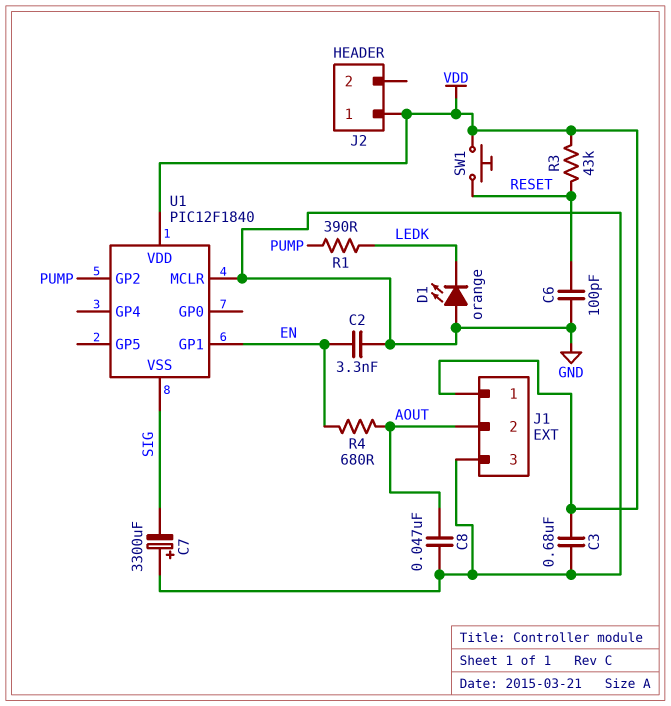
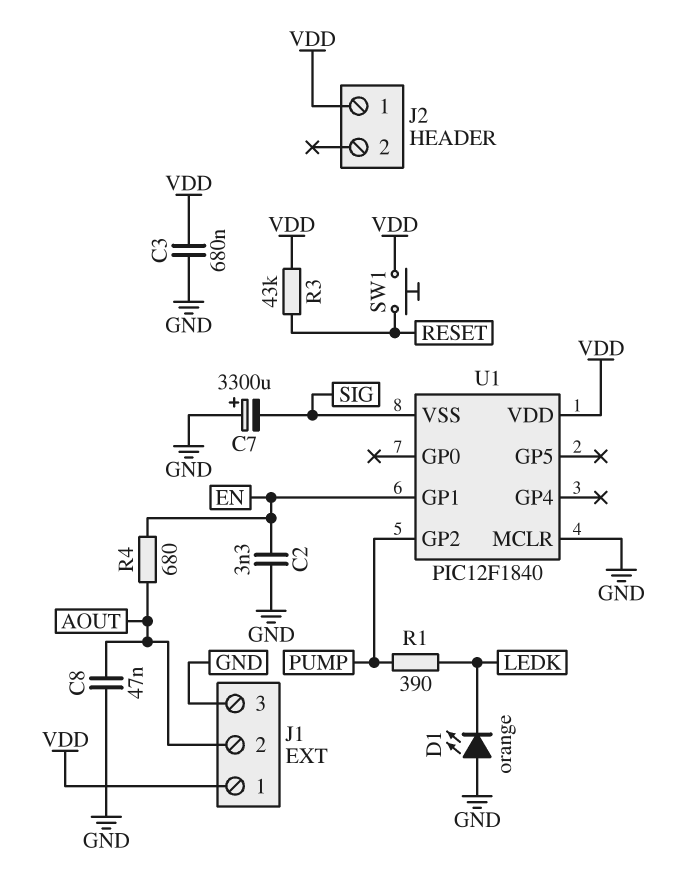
C6: 100pF (GND, RESET) -> none

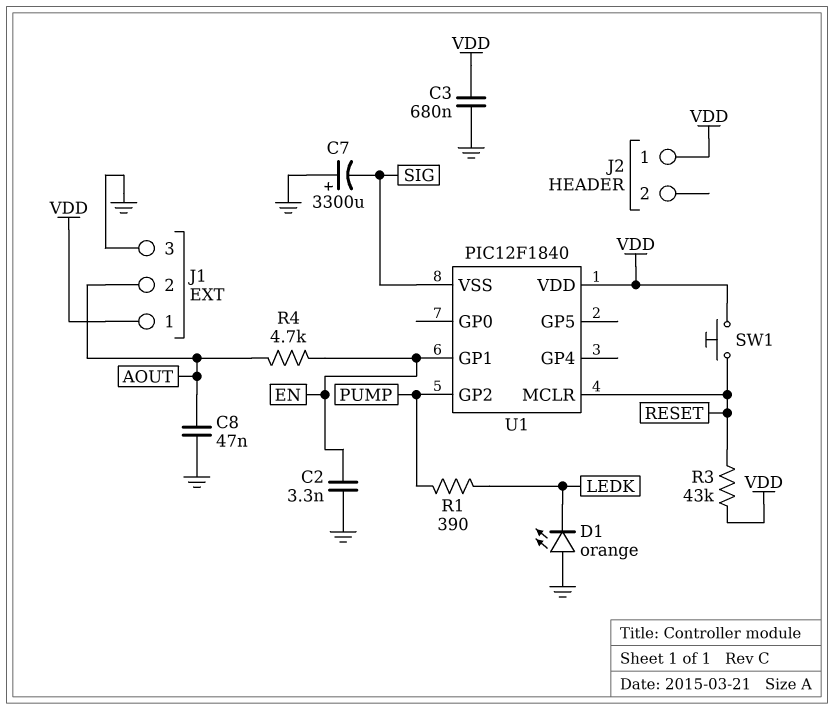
R4: 680 (AOUT, EN) -> 4.7k (AOUT, EN)
U1 pin MCLR: GND -> RESET

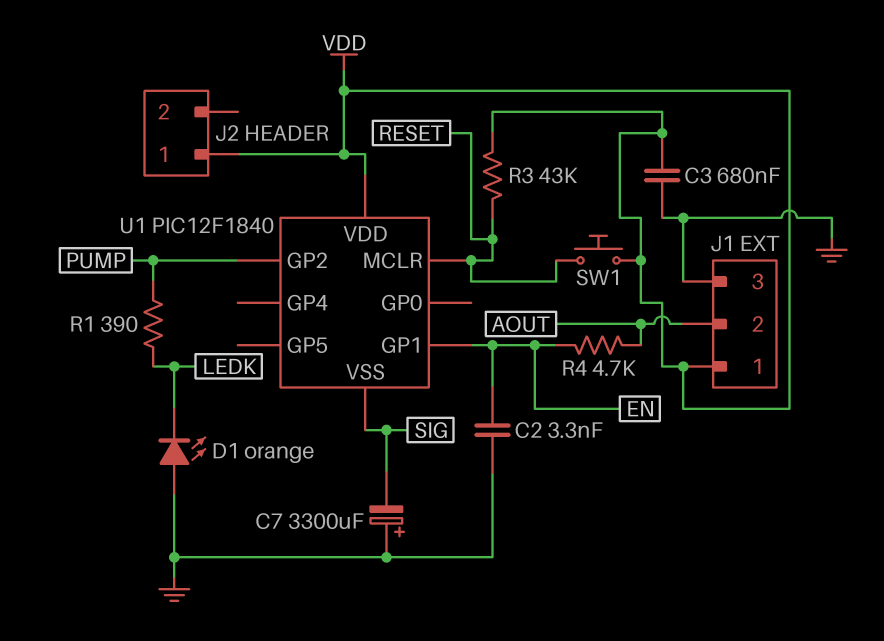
C8: 47nF (AOUT, GND) -> none

